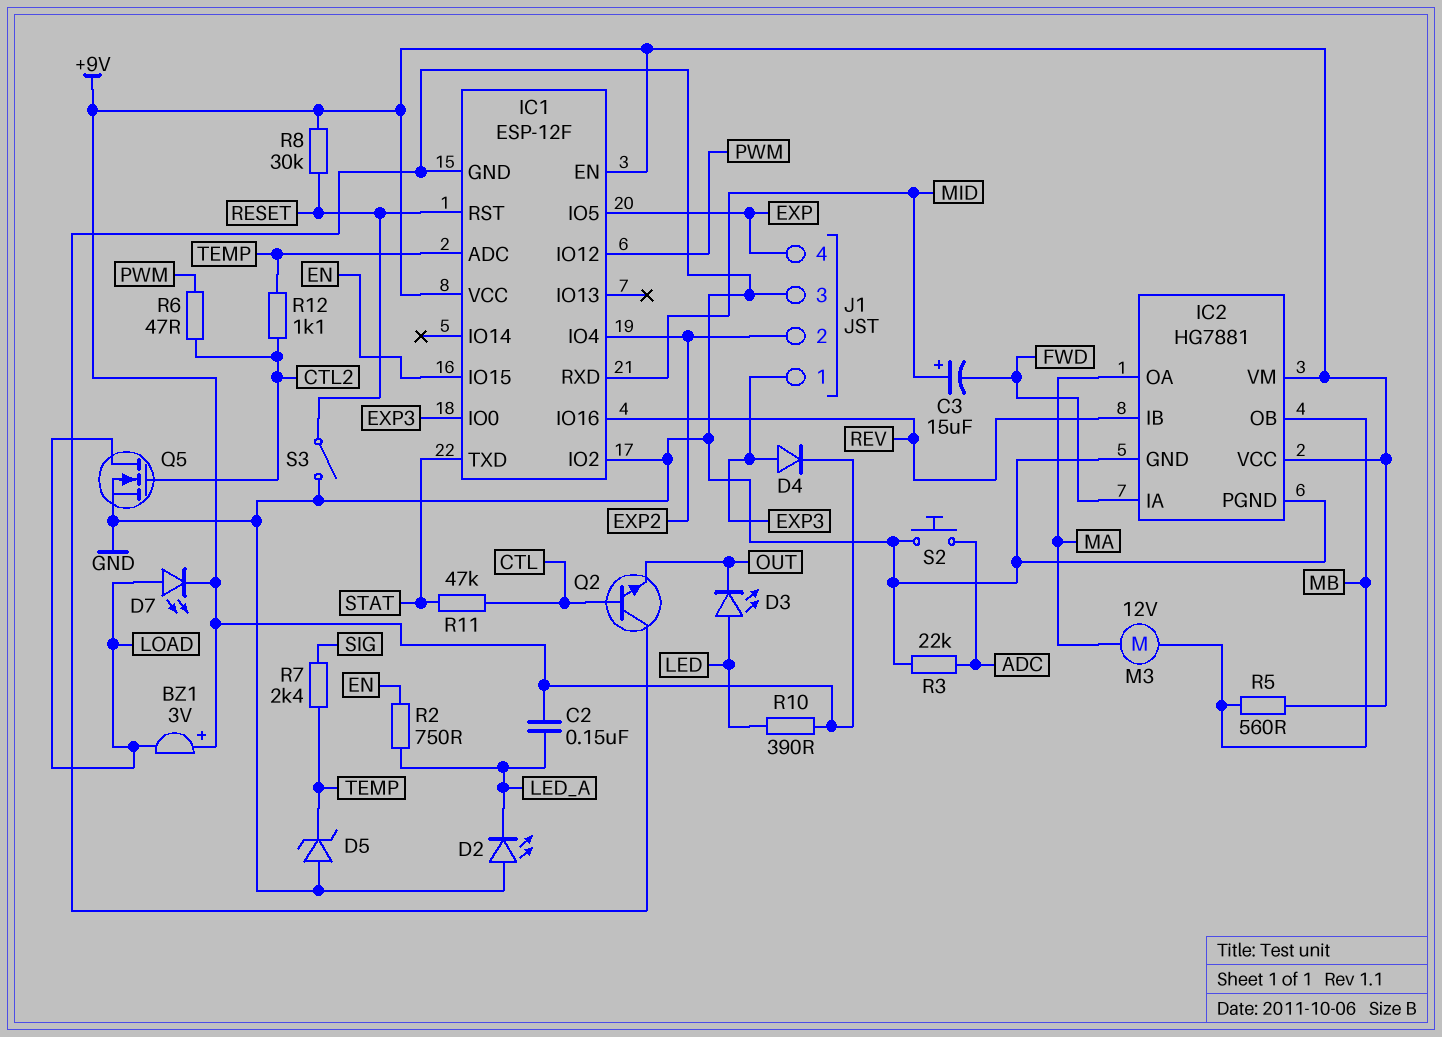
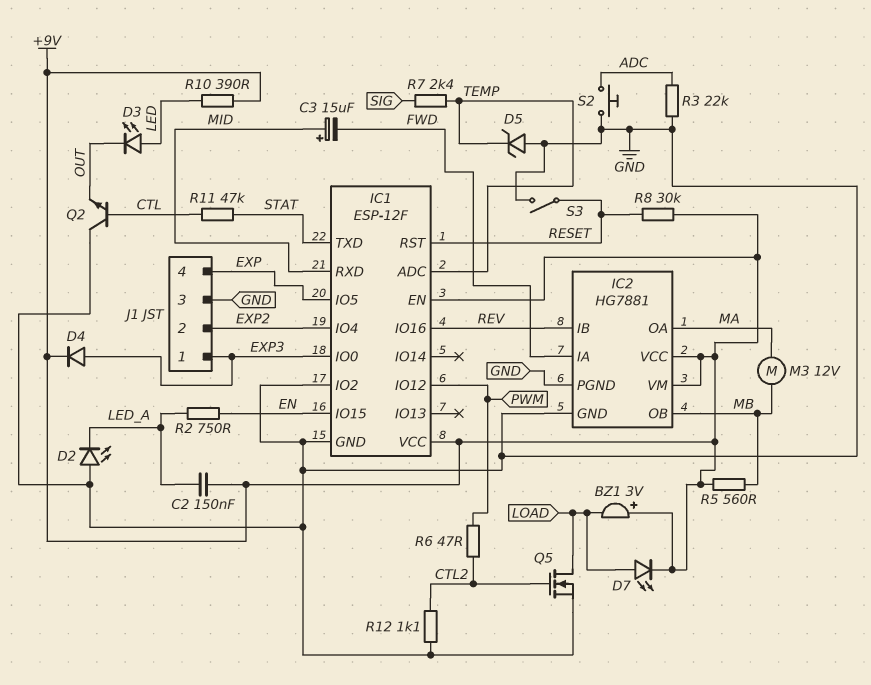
R12: 1.1k (CTL2, TEMP) -> 1.1k (CTL2, GND)

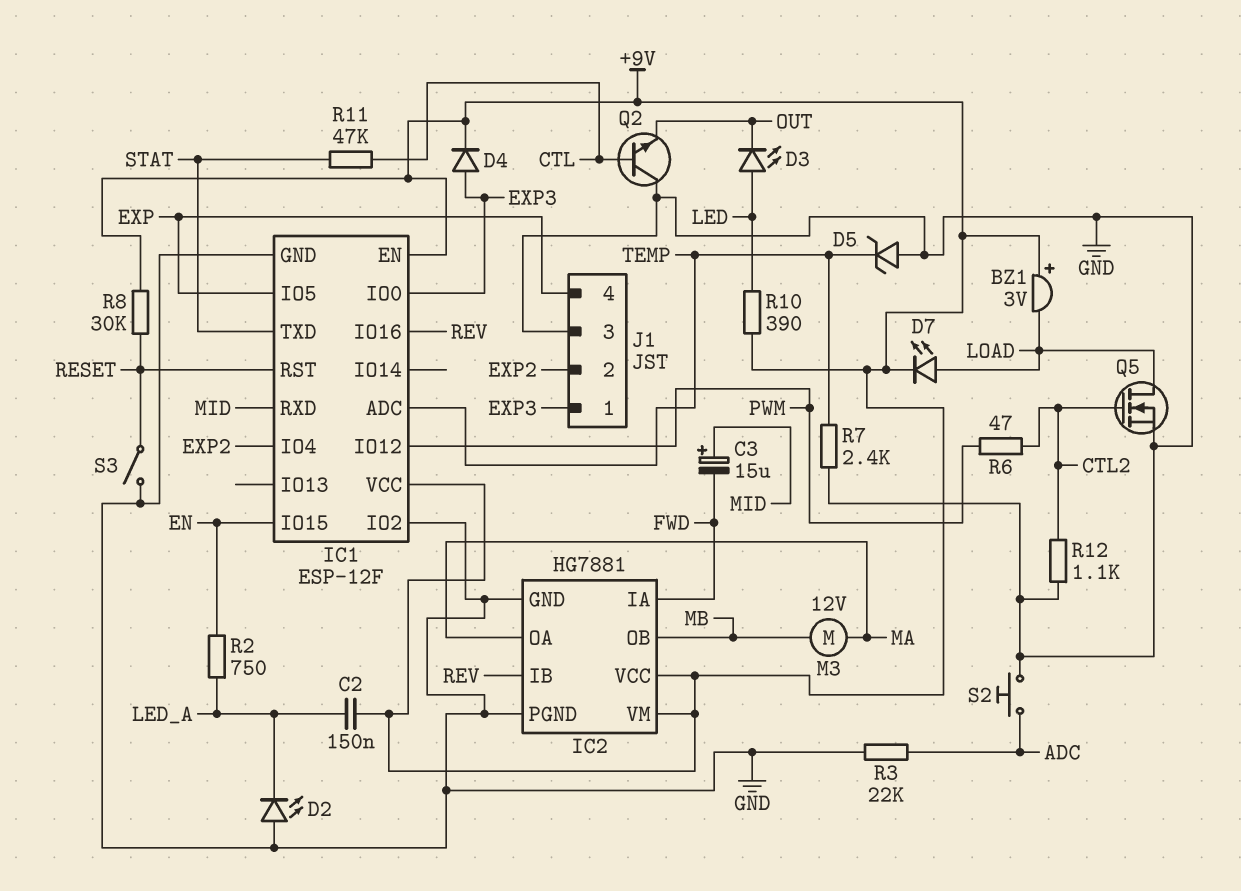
R5: 560 (+9V, MB) -> none
R7: 2.4k (SIG, TEMP) -> 2.4k (GND, TEMP)

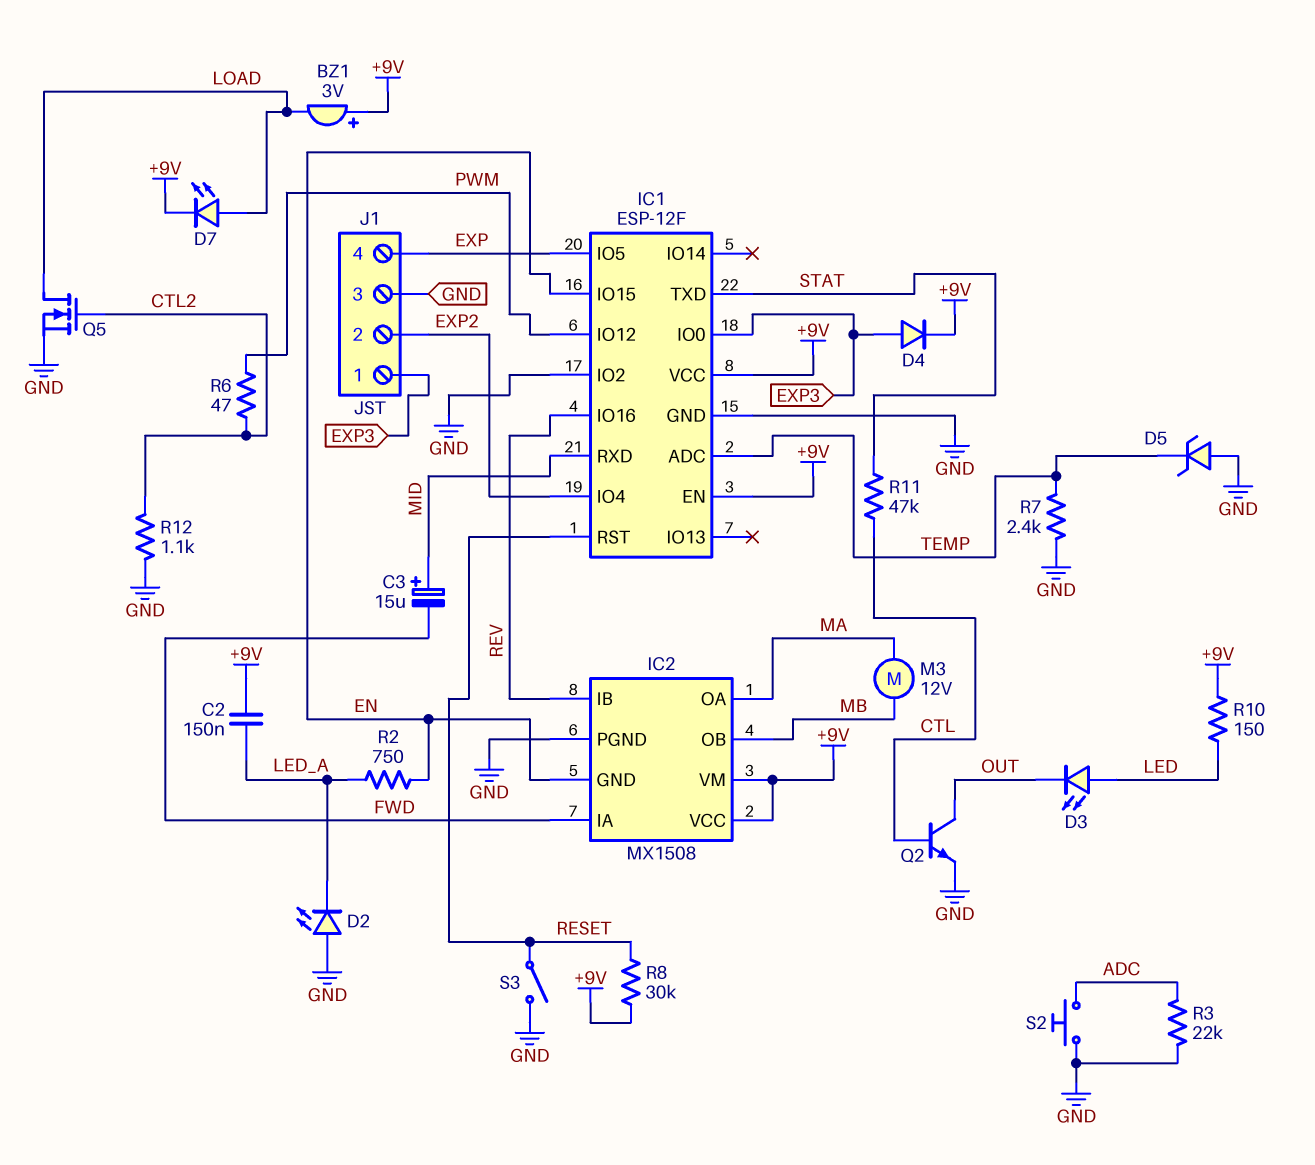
IC2: HG7881 -> MX1508
IC2 pin GND: GND -> EN
Q2: NPN (B CTL, C GND, E OUT) -> NPN (B CTL, C OUT, E GND)
R10: 390 (+9V, LED) -> 150 (+9V, LED)

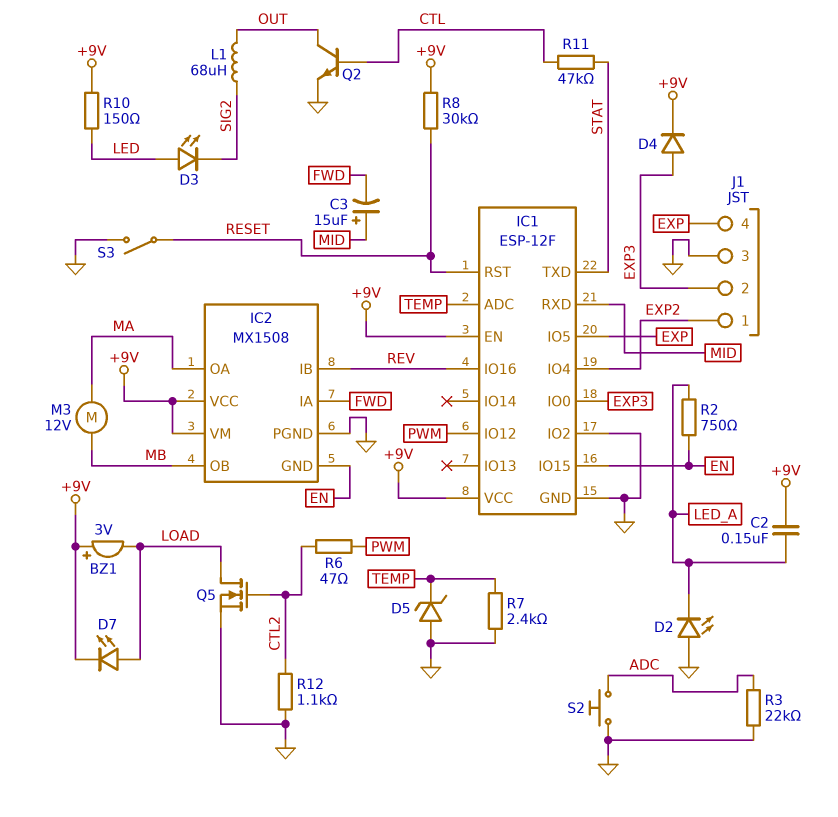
D3: LED (A LED, K OUT) -> LED (A LED, K SIG2)
J1 pin 1: EXP3 -> EXP2
J1 pin 2: EXP2 -> EXP3
L1: none -> 68uH (OUT, SIG2)

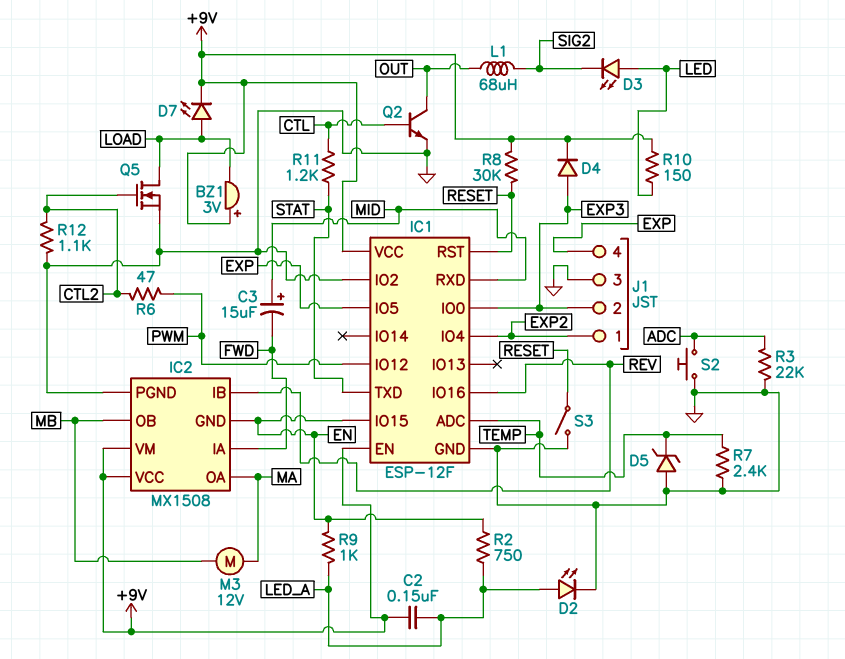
D2: LED (A GND, K LED_A) -> LED (A LED_A, K GND)
R9: none -> 1k (EN, LED_A)
R11: 47k (CTL, STAT) -> 1.2k (CTL, STAT)

